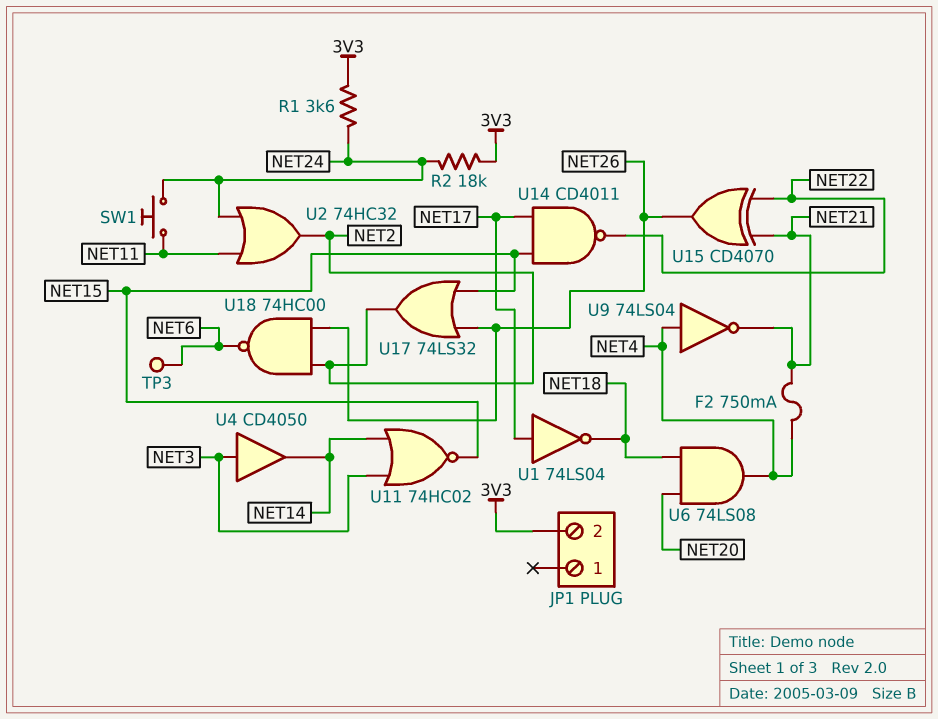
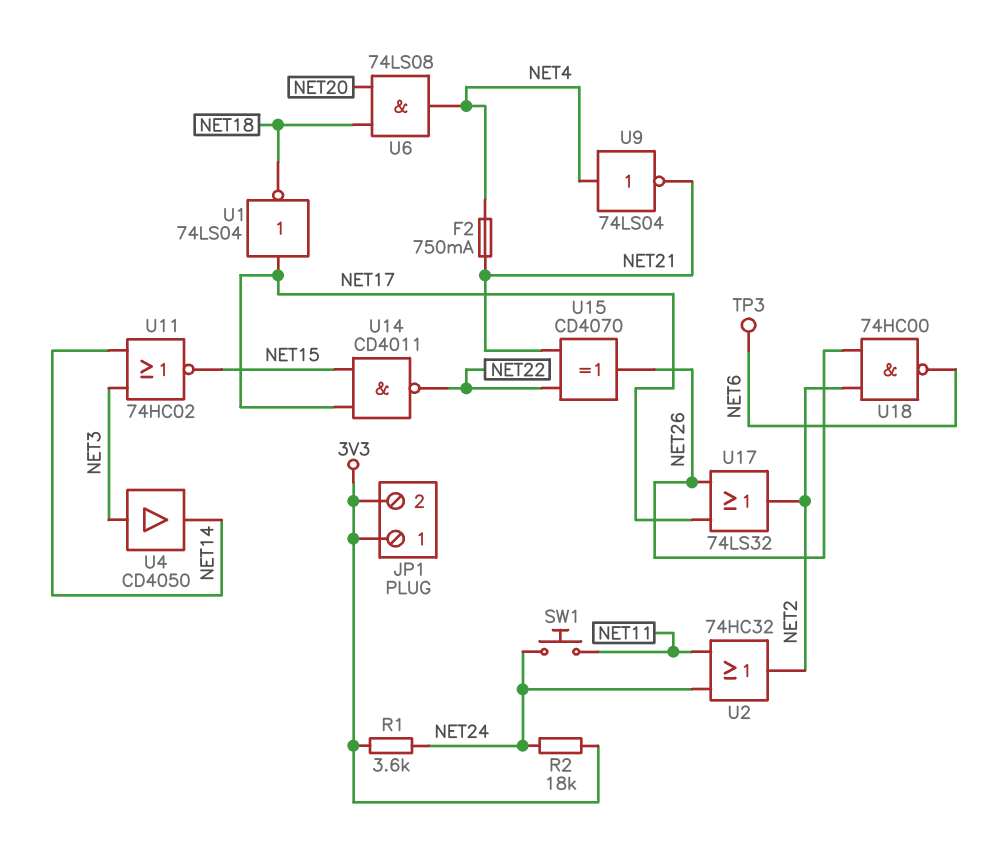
JP1 pin 1: none -> 3V3
U17: OR 74LS32 (in NET15, in NET26, out NET2) -> OR 74LS32 (in NET17, in NET26, out NET2)

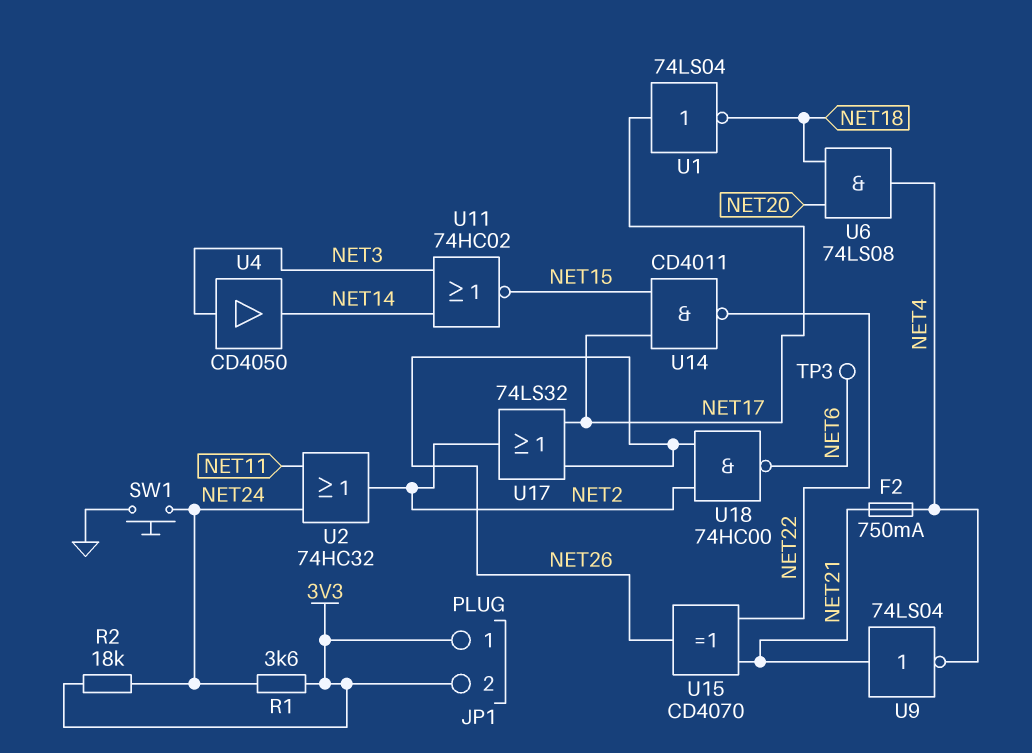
SW1: button (NET11, NET24) -> button (GND, NET24)
U9: NOT 74LS04 (in NET4, out NET21) -> NOT 74LS04 (in NET21, out NET4)

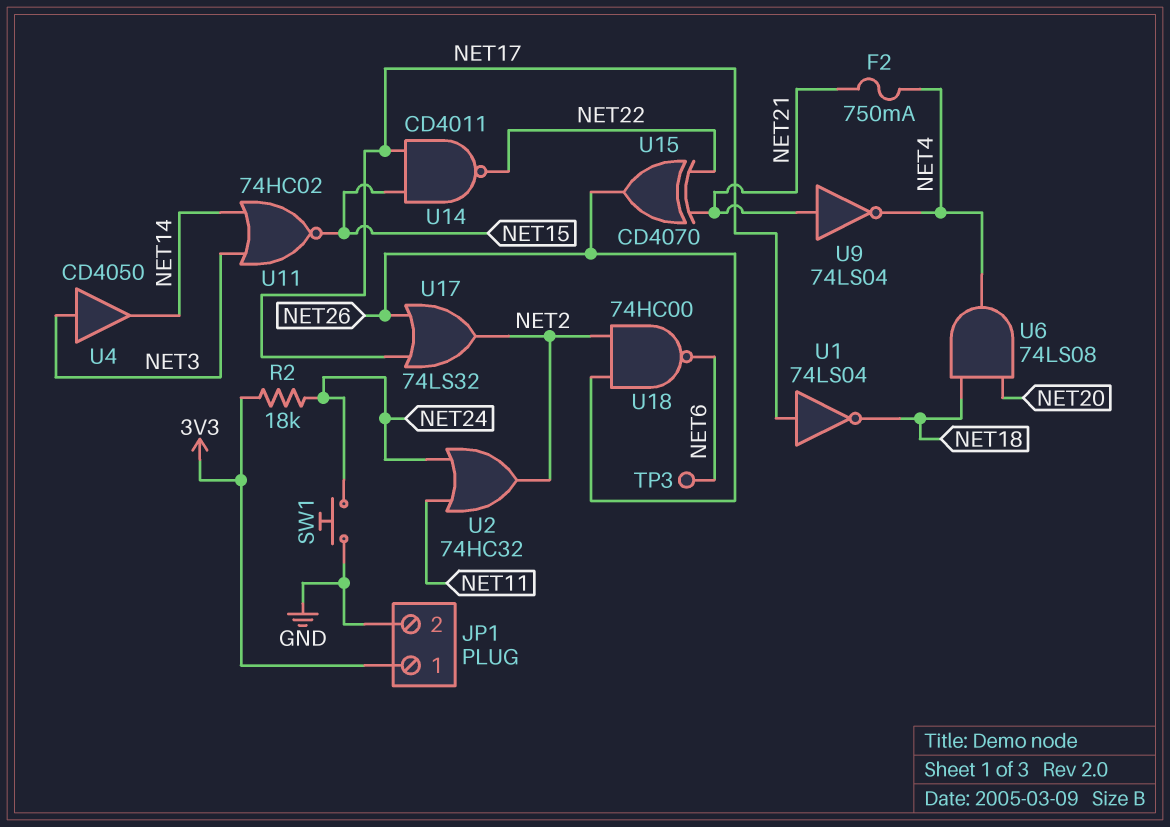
JP1 pin 2: 3V3 -> GND
R1: 3.6k (3V3, NET24) -> none

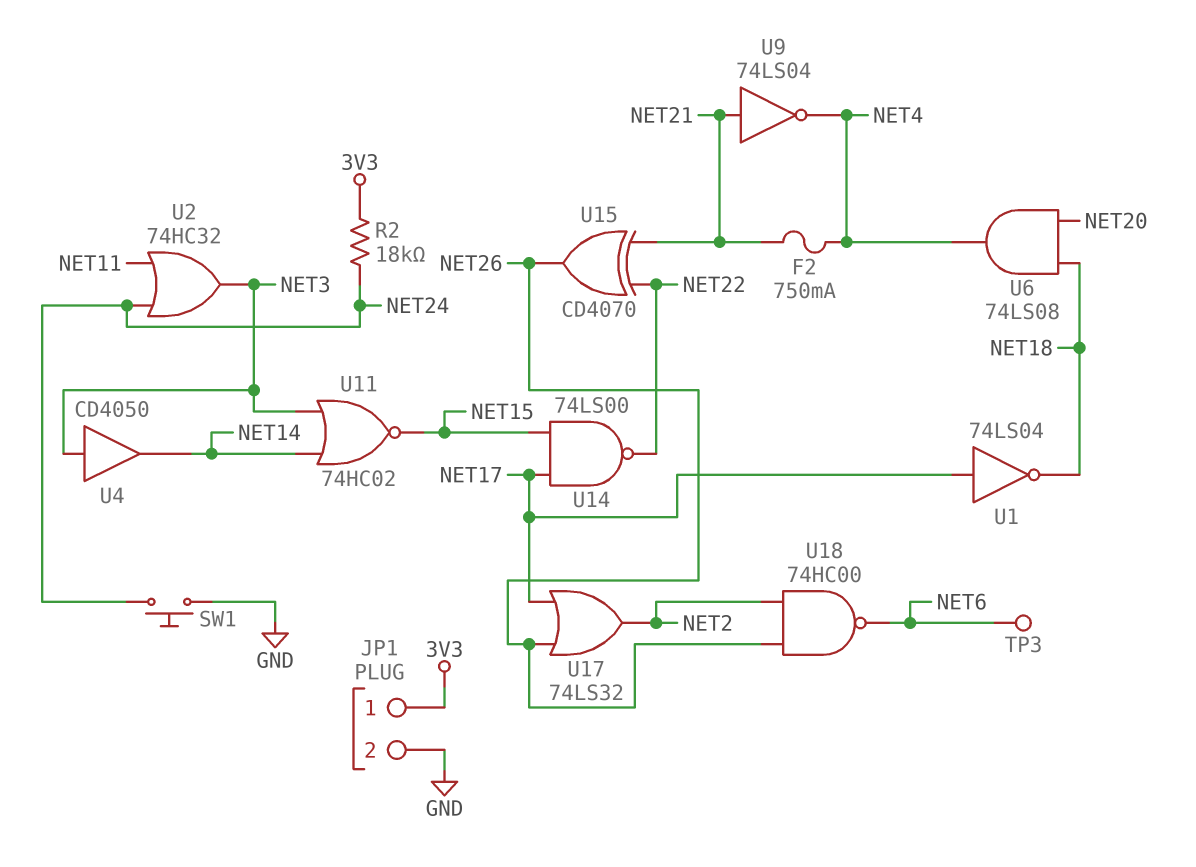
U2: OR 74HC32 (in NET11, in NET24, out NET2) -> OR 74HC32 (in NET11, in NET24, out NET3)
U14: NAND CD4011 (in NET15, in NET17, out NET22) -> NAND 74LS00 (in NET15, in NET17, out NET22)

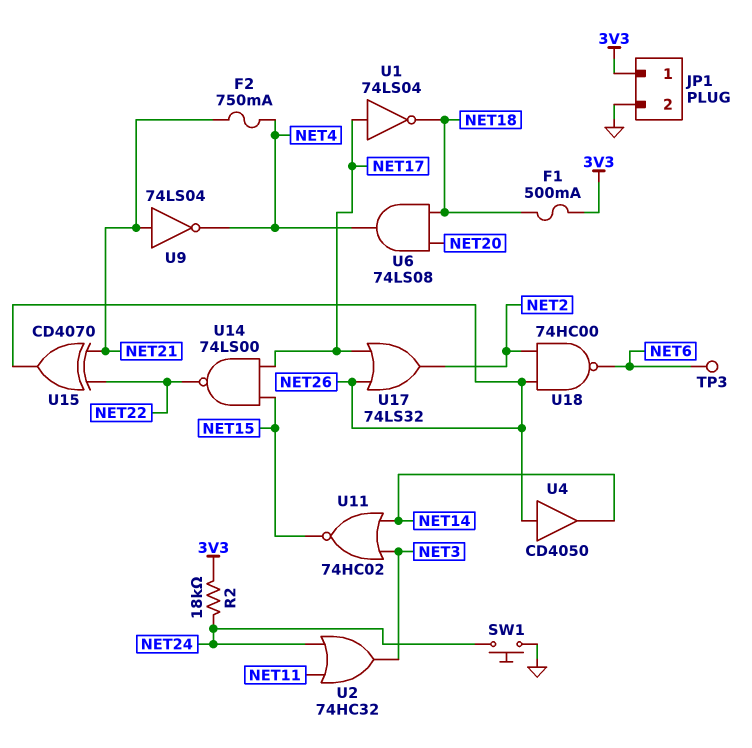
F1: none -> 500mA (3V3, NET18)
U4: buffer CD4050 (in NET3, out NET14) -> buffer CD4050 (in NET26, out NET14)

